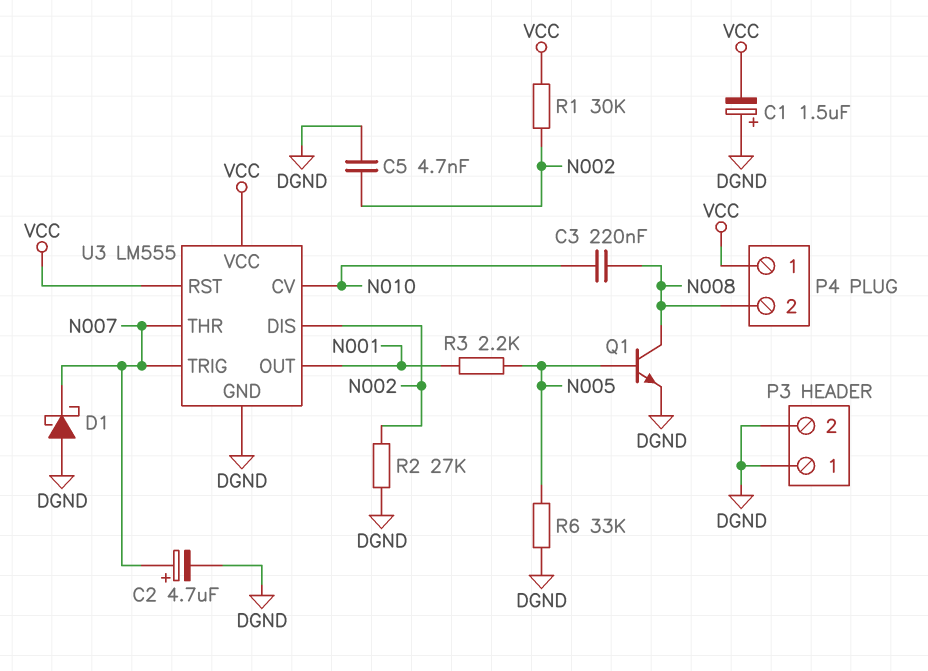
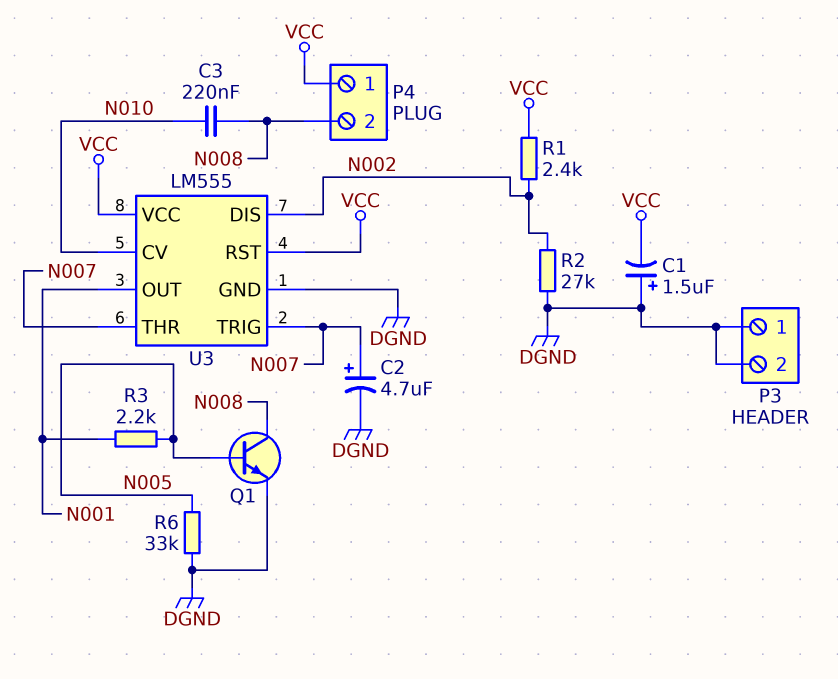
C5: 4.7nF (DGND, N002) -> none
D1: schottky (A DGND, K N007) -> none
R1: 30k (N002, VCC) -> 2.4k (N002, VCC)

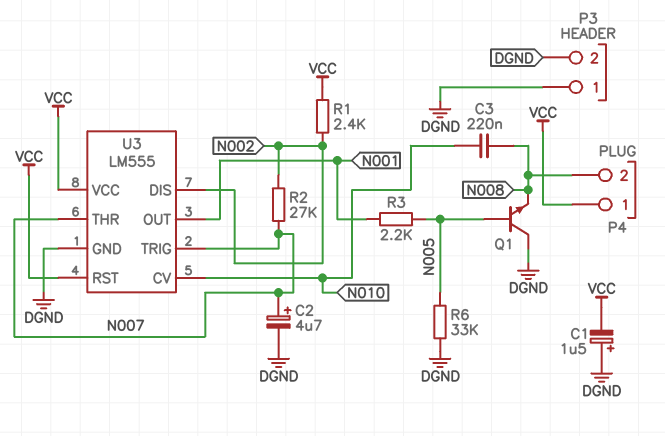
Q1: NPN (B N005, C N008, E DGND) -> NPN (B N005, C DGND, E N008)
R2: 27k (DGND, N002) -> 27k (N002, N007)

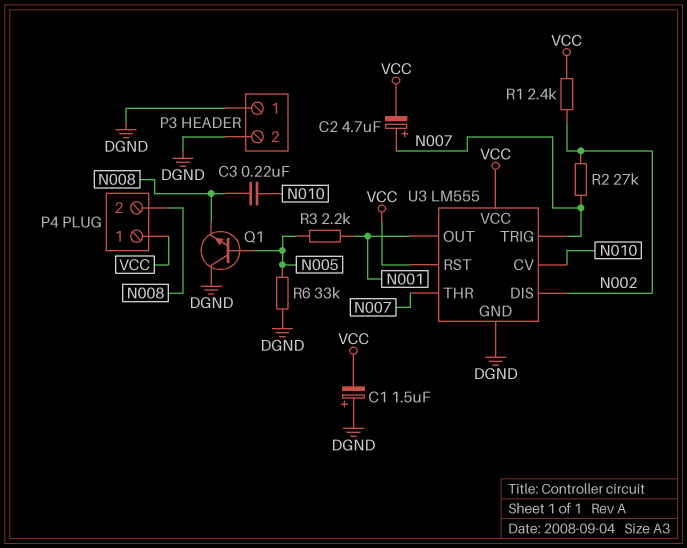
C2: 4.7uF (plus N007, minus DGND) -> 4.7uF (plus N007, minus VCC)

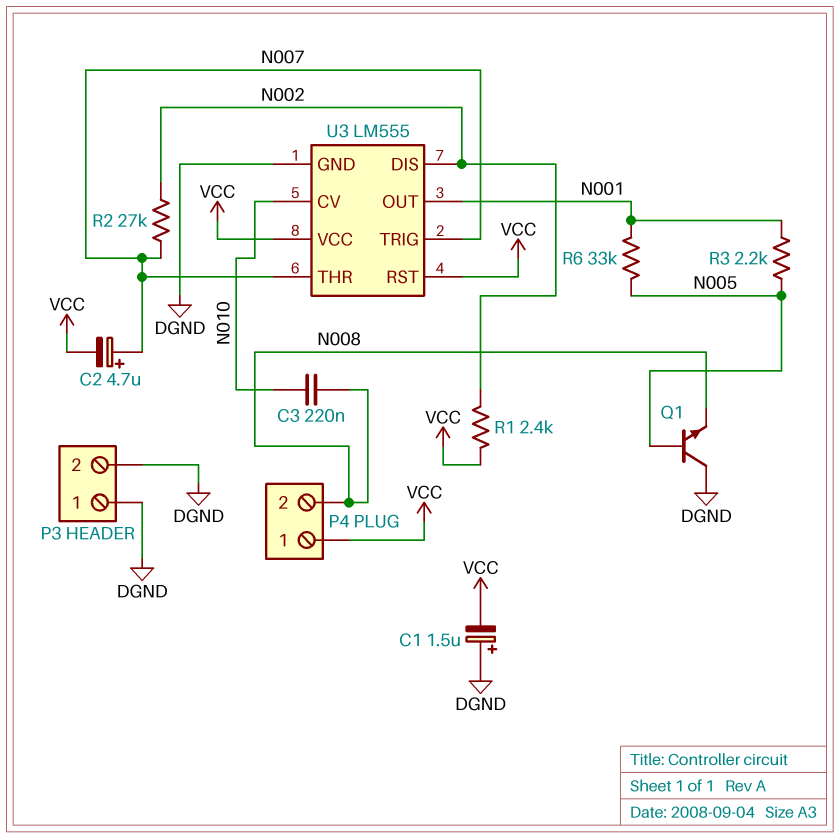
R6: 33k (DGND, N005) -> 33k (N001, N005)

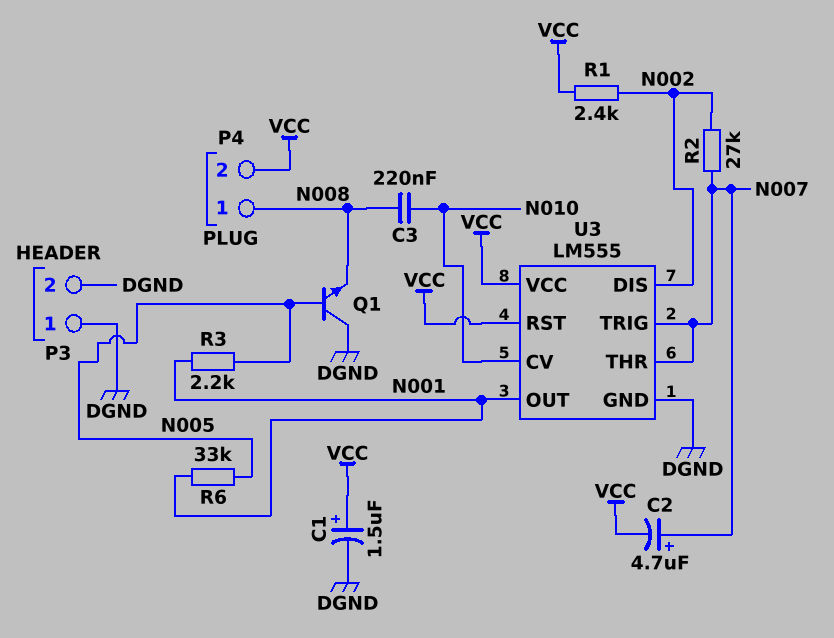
C1: 1.5uF (plus DGND, minus VCC) -> 1.5uF (plus VCC, minus DGND)
P4 pin 1: VCC -> N008
P4 pin 2: N008 -> VCC

